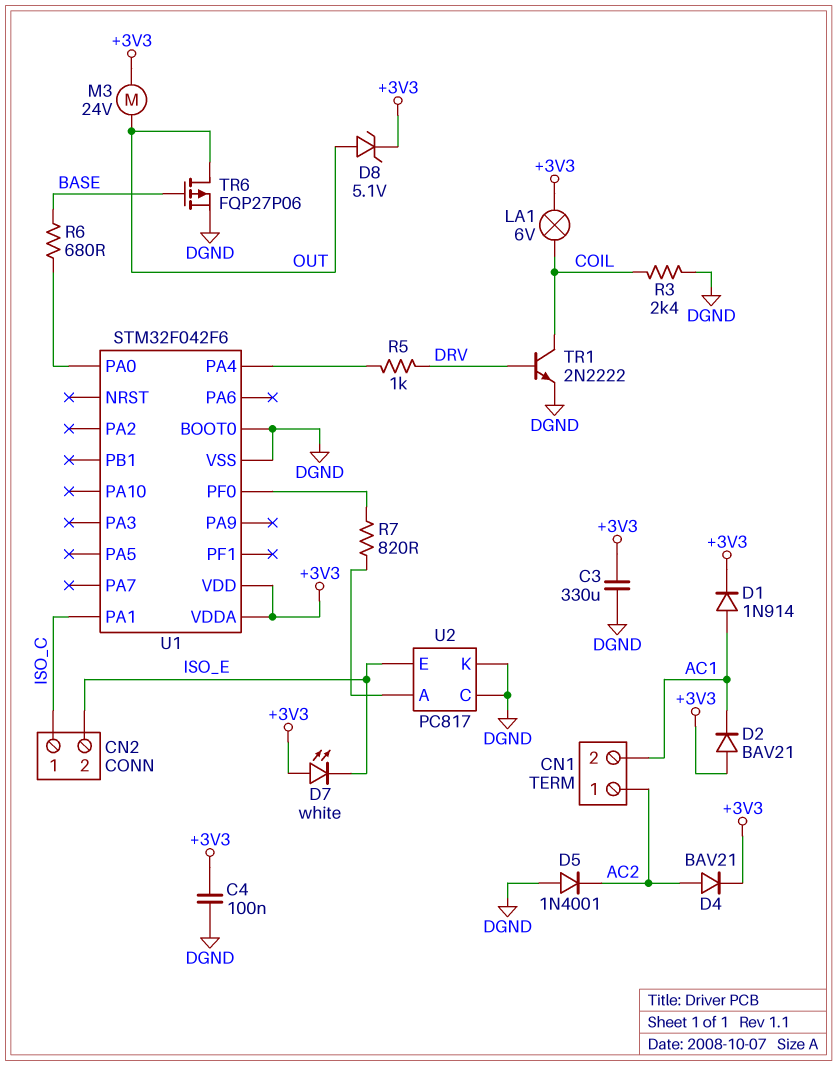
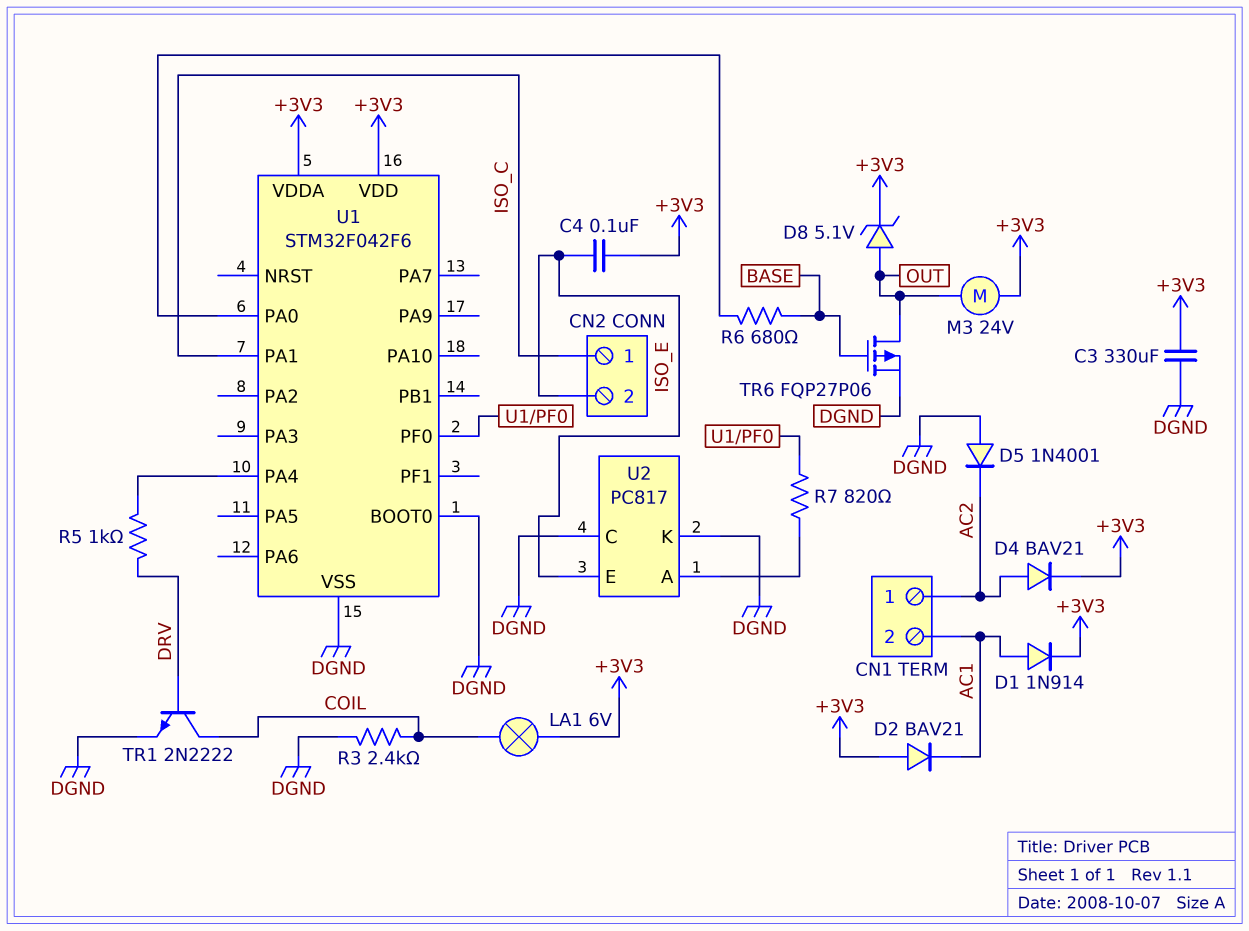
C4: 100nF (+3V3, DGND) -> 100nF (+3V3, ISO_E)
D7: LED white (A +3V3, K ISO_E) -> none

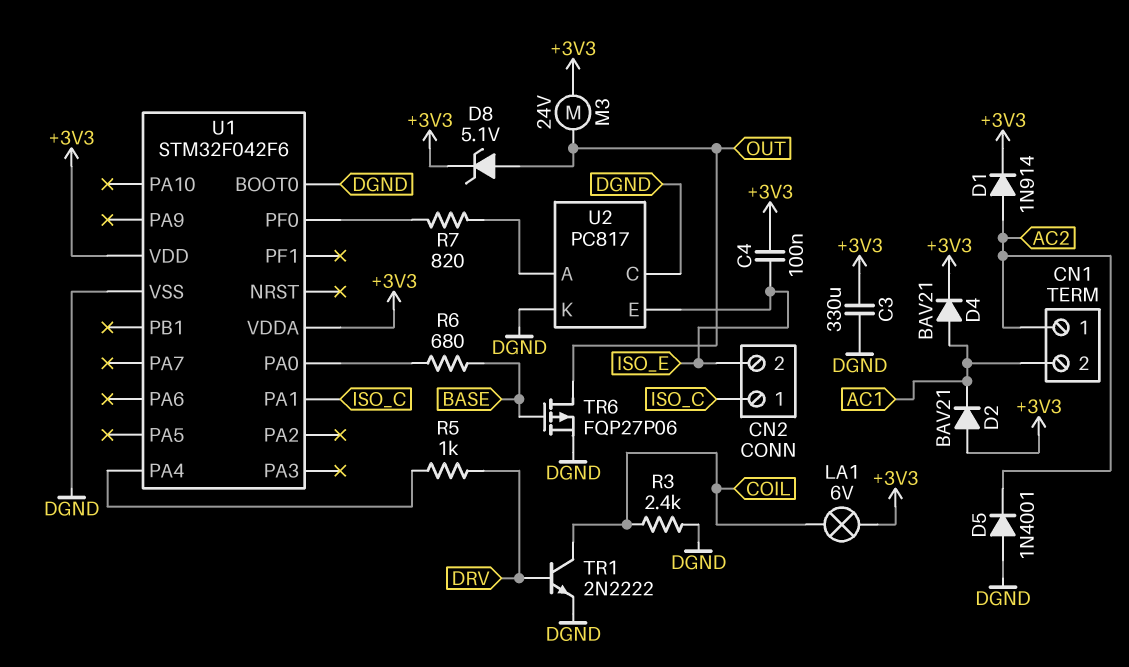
D1: diode 1N914 (A AC1, K +3V3) -> diode 1N914 (A AC2, K +3V3)
D4: diode BAV21 (A AC2, K +3V3) -> diode BAV21 (A AC1, K +3V3)

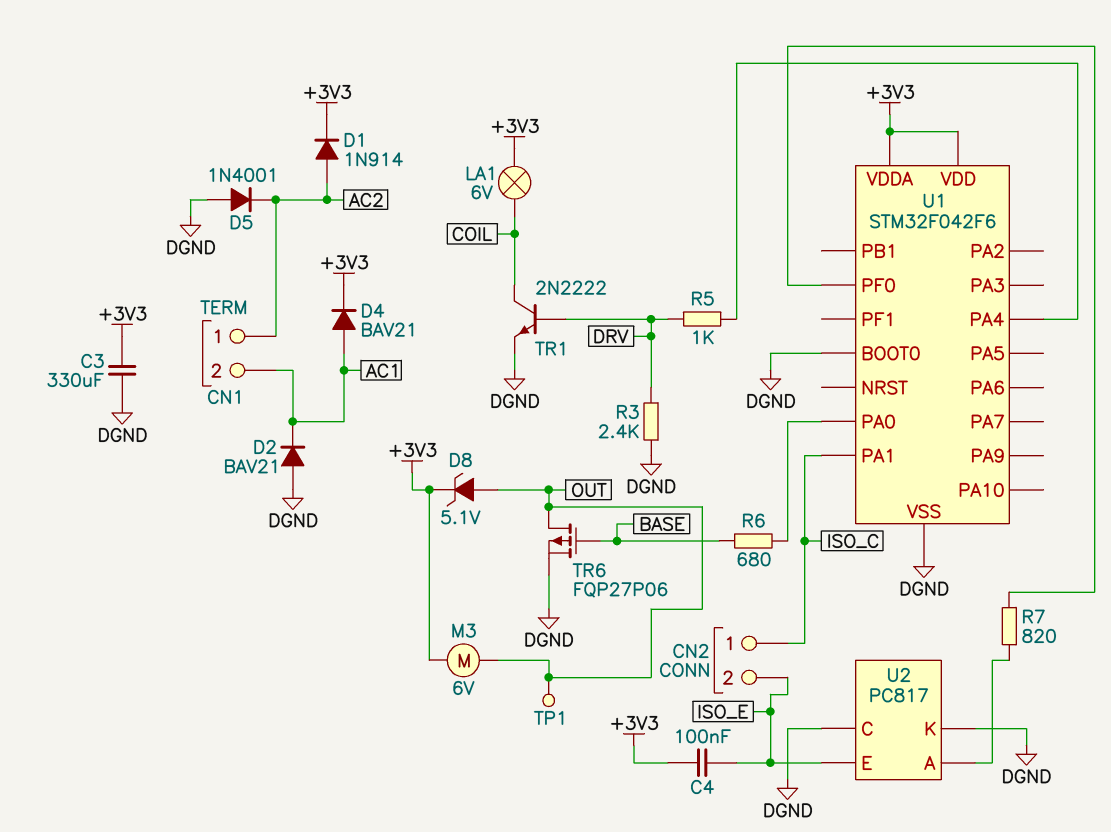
D2: diode BAV21 (A +3V3, K AC1) -> diode BAV21 (A DGND, K AC1)
M3: motor 24V (+3V3, OUT) -> motor 6V (+3V3, OUT)
R3: 2.4k (COIL, DGND) -> 2.4k (DGND, DRV)
TP1: none -> test point (OUT)

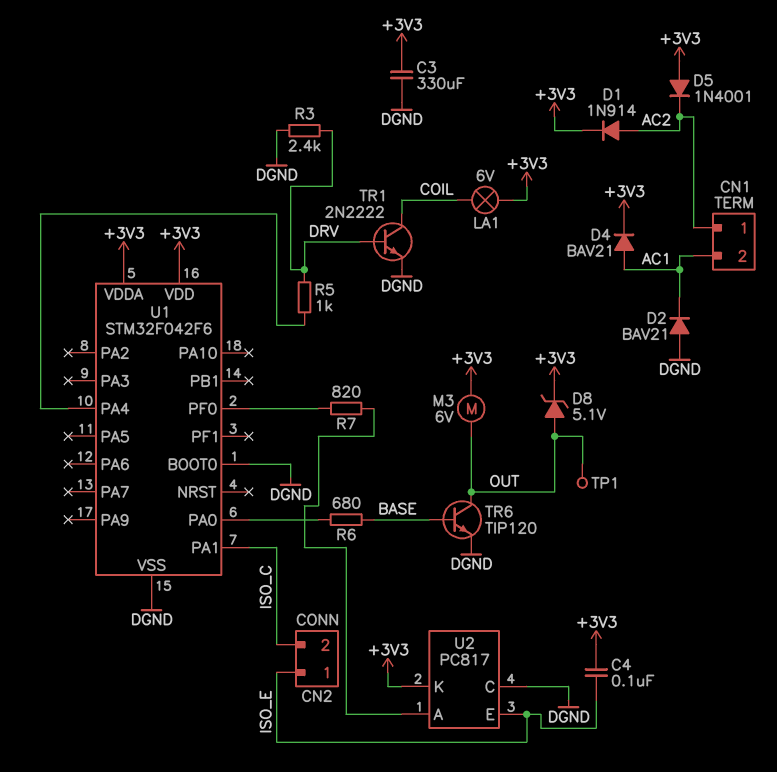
CN2 pin 1: ISO_C -> ISO_E
CN2 pin 2: ISO_E -> ISO_C
D5: diode 1N4001 (A DGND, K AC2) -> diode 1N4001 (A +3V3, K AC2)
TR6: PMOS FQP27P06 (G BASE, D OUT, S DGND) -> NPN TIP120 (B BASE, C OUT, E DGND)
U2 pin K: DGND -> +3V3

